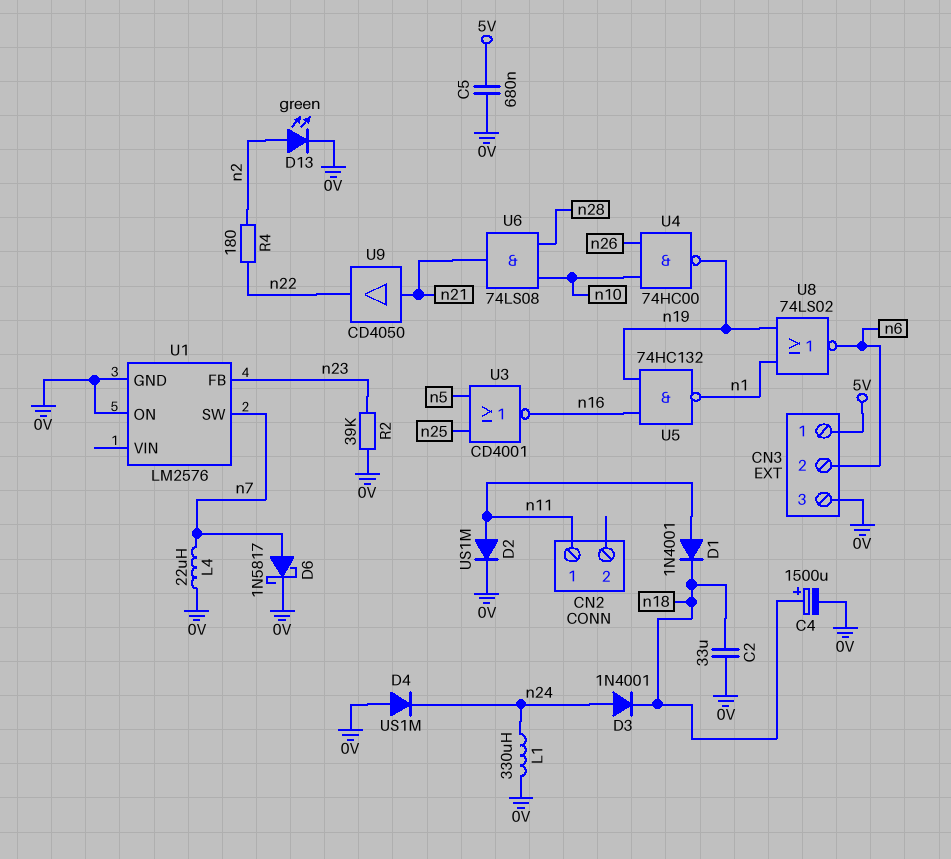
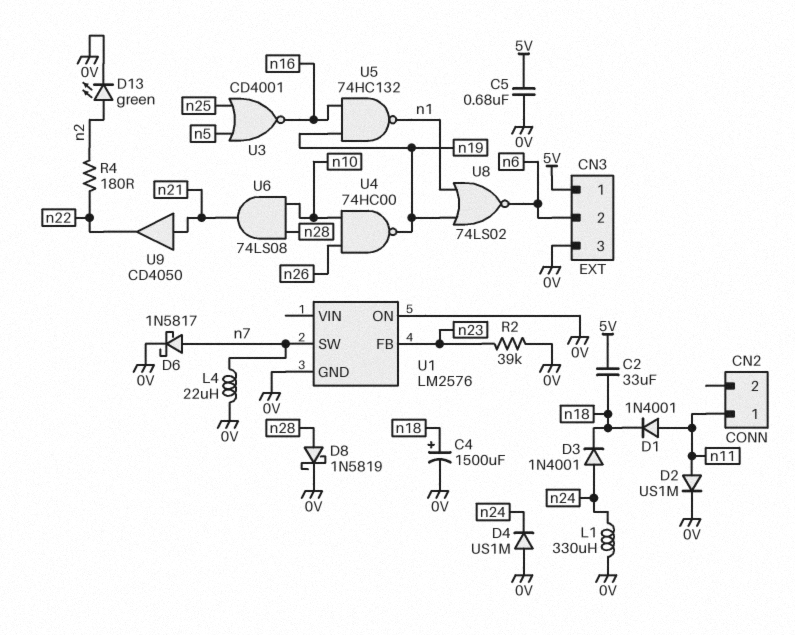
C2: 33uF (0V, n18) -> 33uF (5V, n18)
D8: none -> schottky 1N5819 (A n28, K 0V)

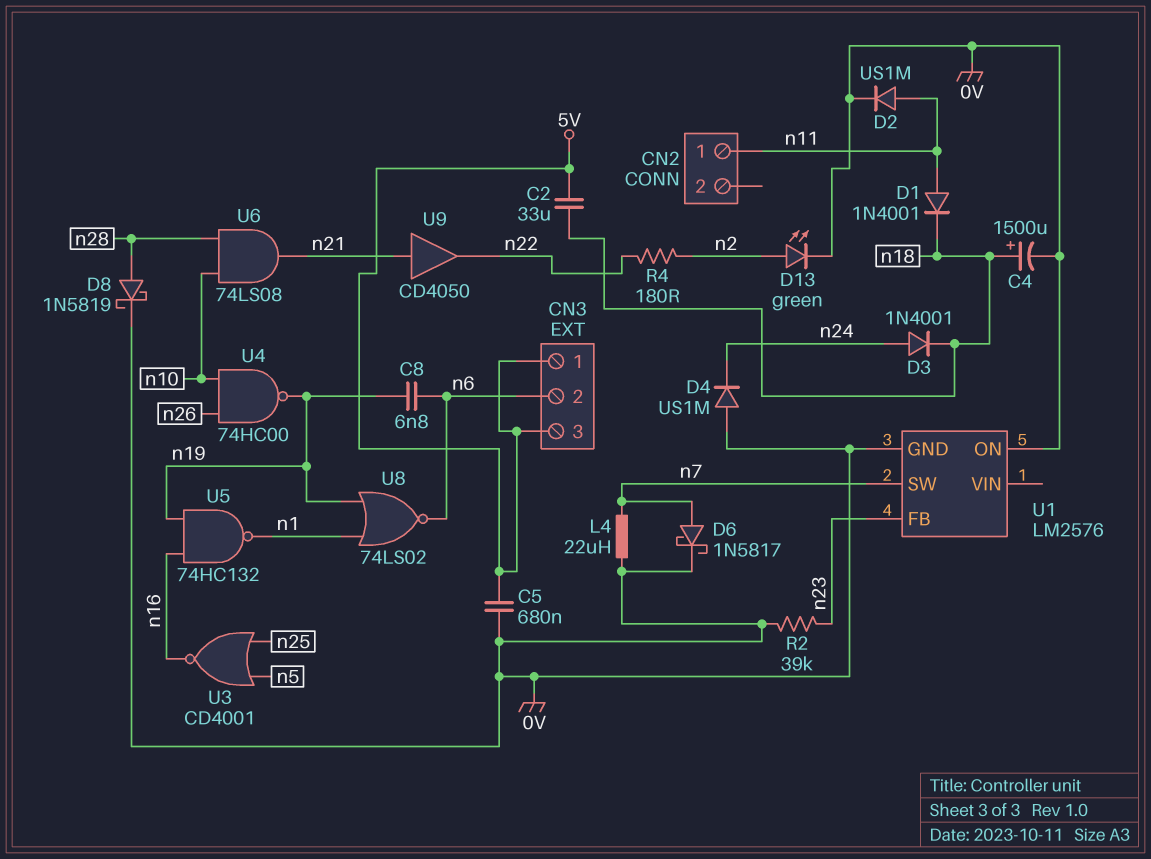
C8: none -> 6.8nF (n6, n19)
CN3 pin 3: 0V -> 5V
L1: 330uH (0V, n24) -> none

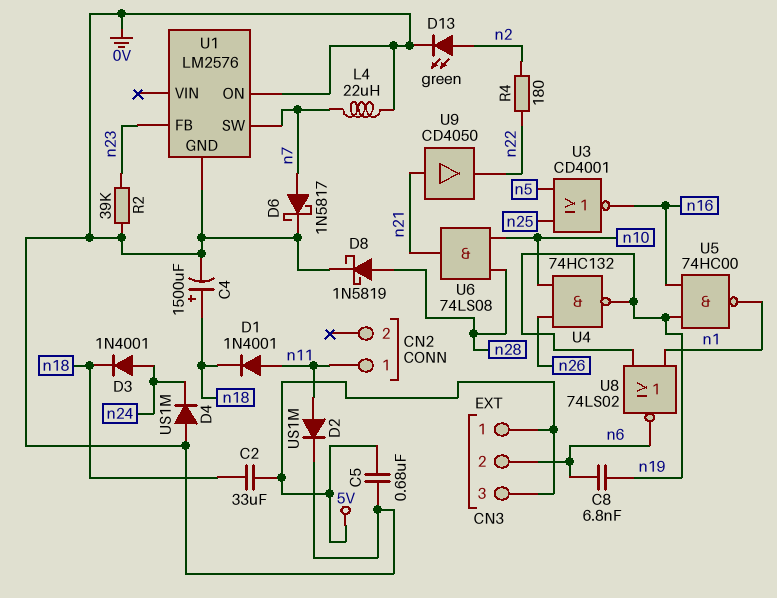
U4: NAND 74HC00 (in n10, in n26, out n19) -> NAND 74HC132 (in n10, in n26, out n19)
U5: NAND 74HC132 (in n16, in n19, out n1) -> NAND 74HC00 (in n16, in n19, out n1)

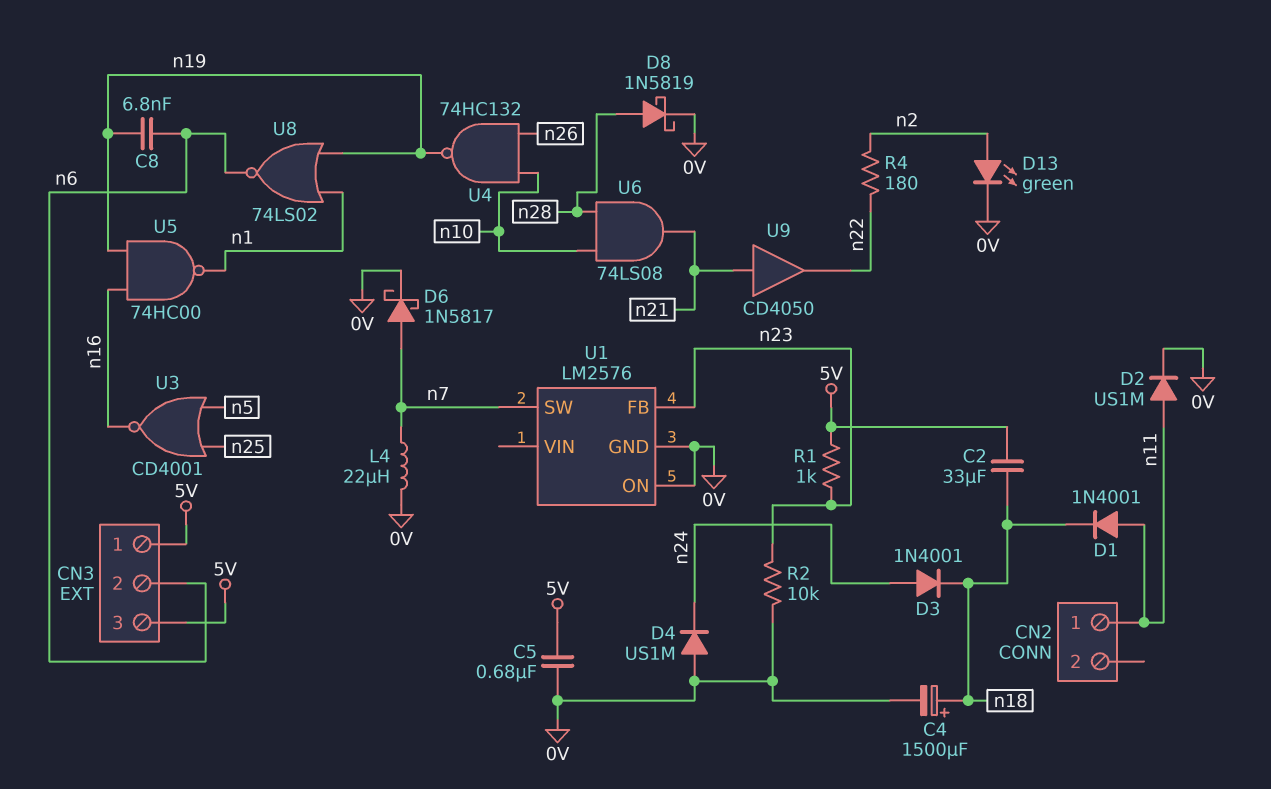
R1: none -> 1k (5V, n23)
R2: 39k (0V, n23) -> 10k (0V, n23)

